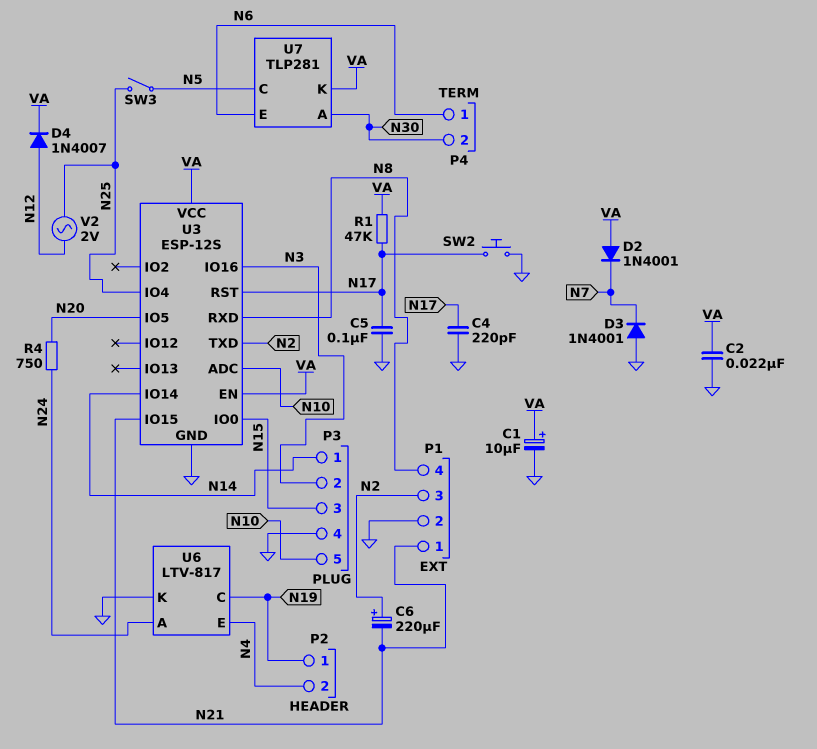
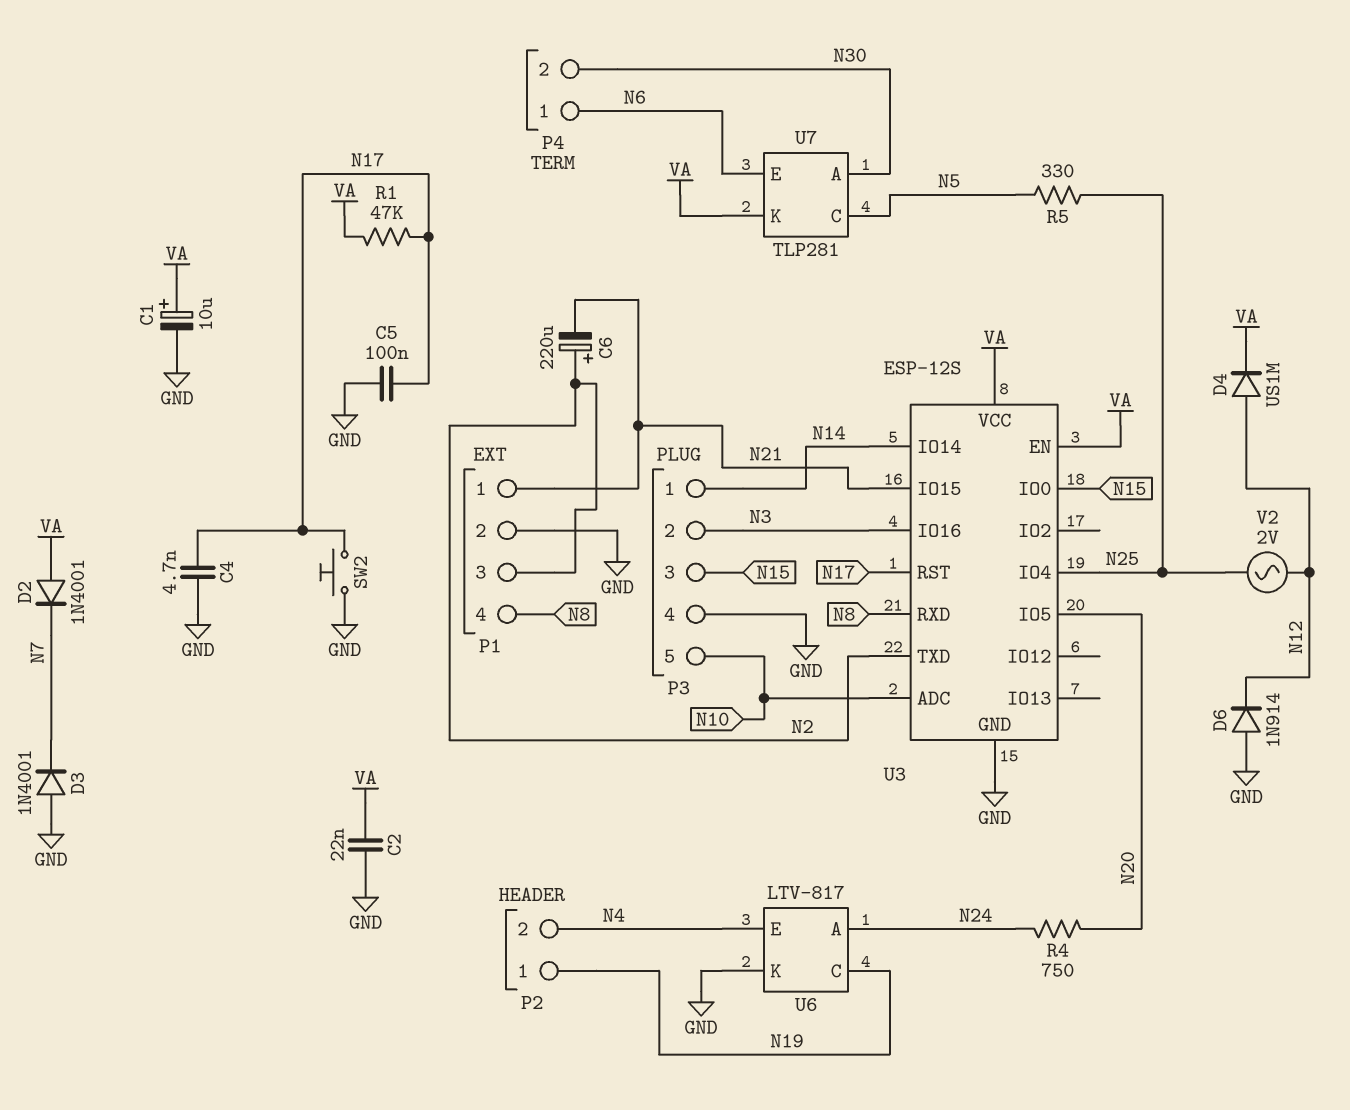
C4: 220pF (GND, N17) -> 4.7nF (GND, N17)
D4: diode 1N4007 (A N12, K VA) -> diode US1M (A N12, K VA)
D6: none -> diode 1N914 (A GND, K N12)
R5: none -> 330 (N5, N25)
SW3: switch (N5, N25) -> none

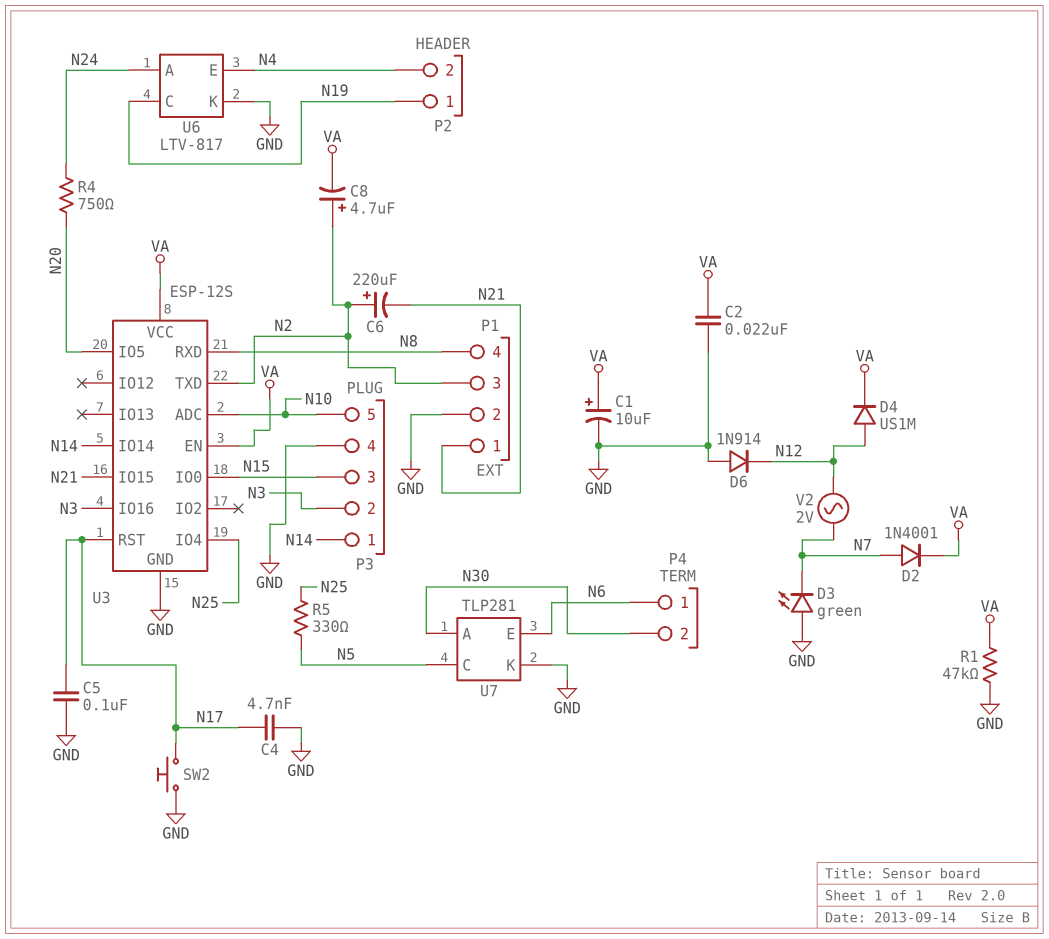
C8: none -> 4.7uF (plus N2, minus VA)
D2: diode 1N4001 (A VA, K N7) -> diode 1N4001 (A N7, K VA)
D3: diode 1N4001 (A GND, K N7) -> LED green (A GND, K N7)
R1: 47k (N17, VA) -> 47k (GND, VA)
U7 pin K: VA -> GND
V2: AC 2V (N12, N25) -> AC 2V (N7, N12)

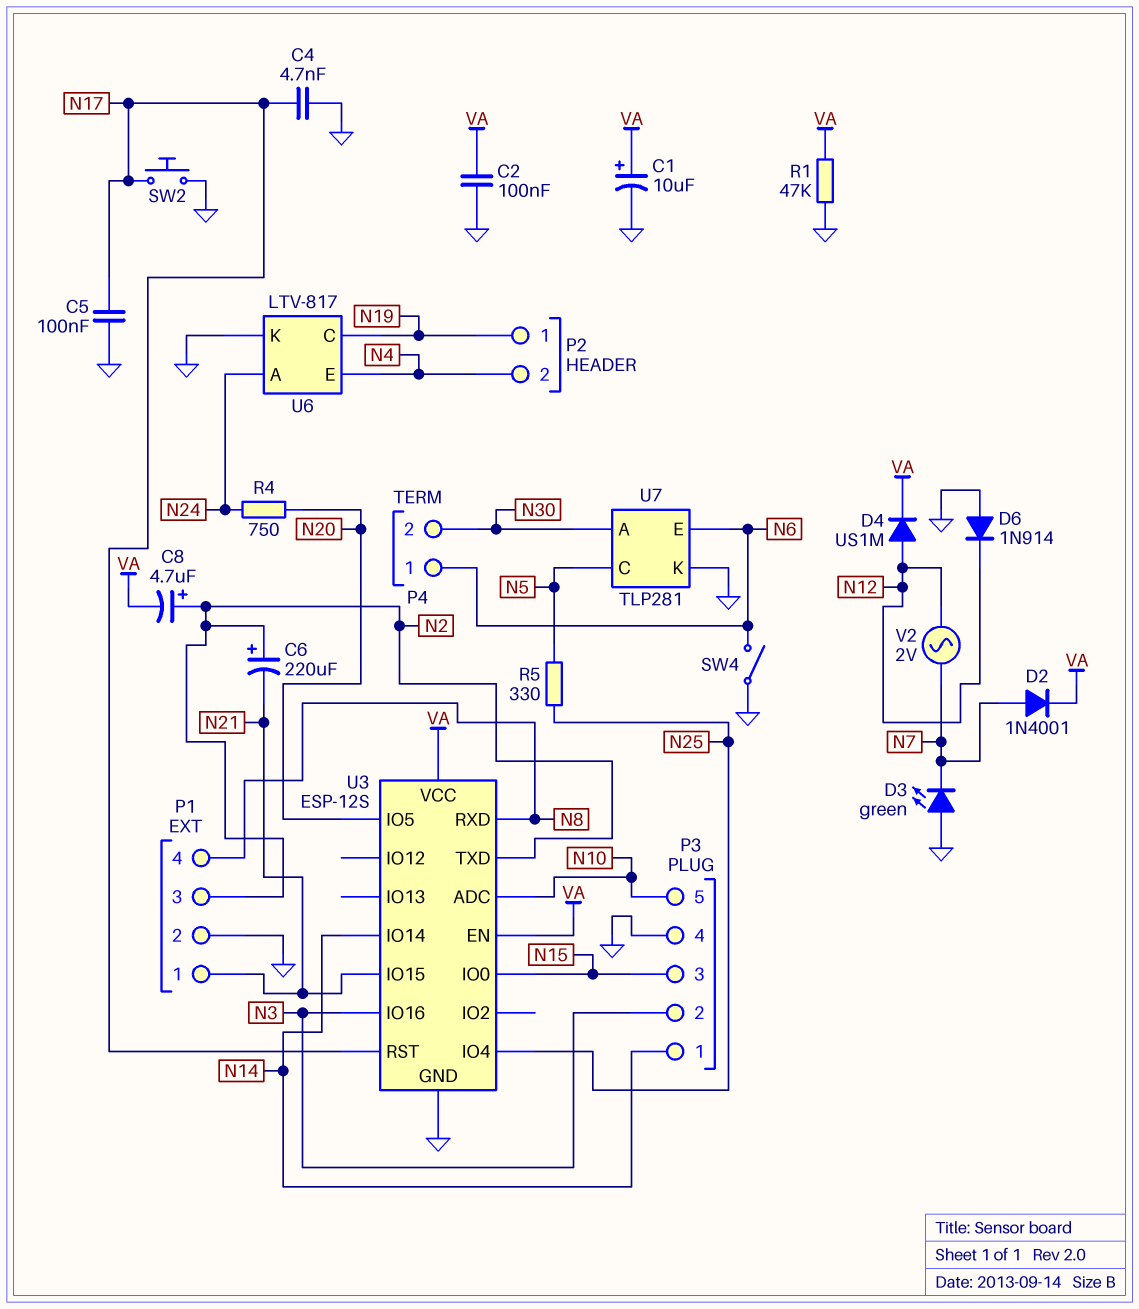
C2: 22nF (GND, VA) -> 100nF (GND, VA)
SW4: none -> switch (GND, N6)

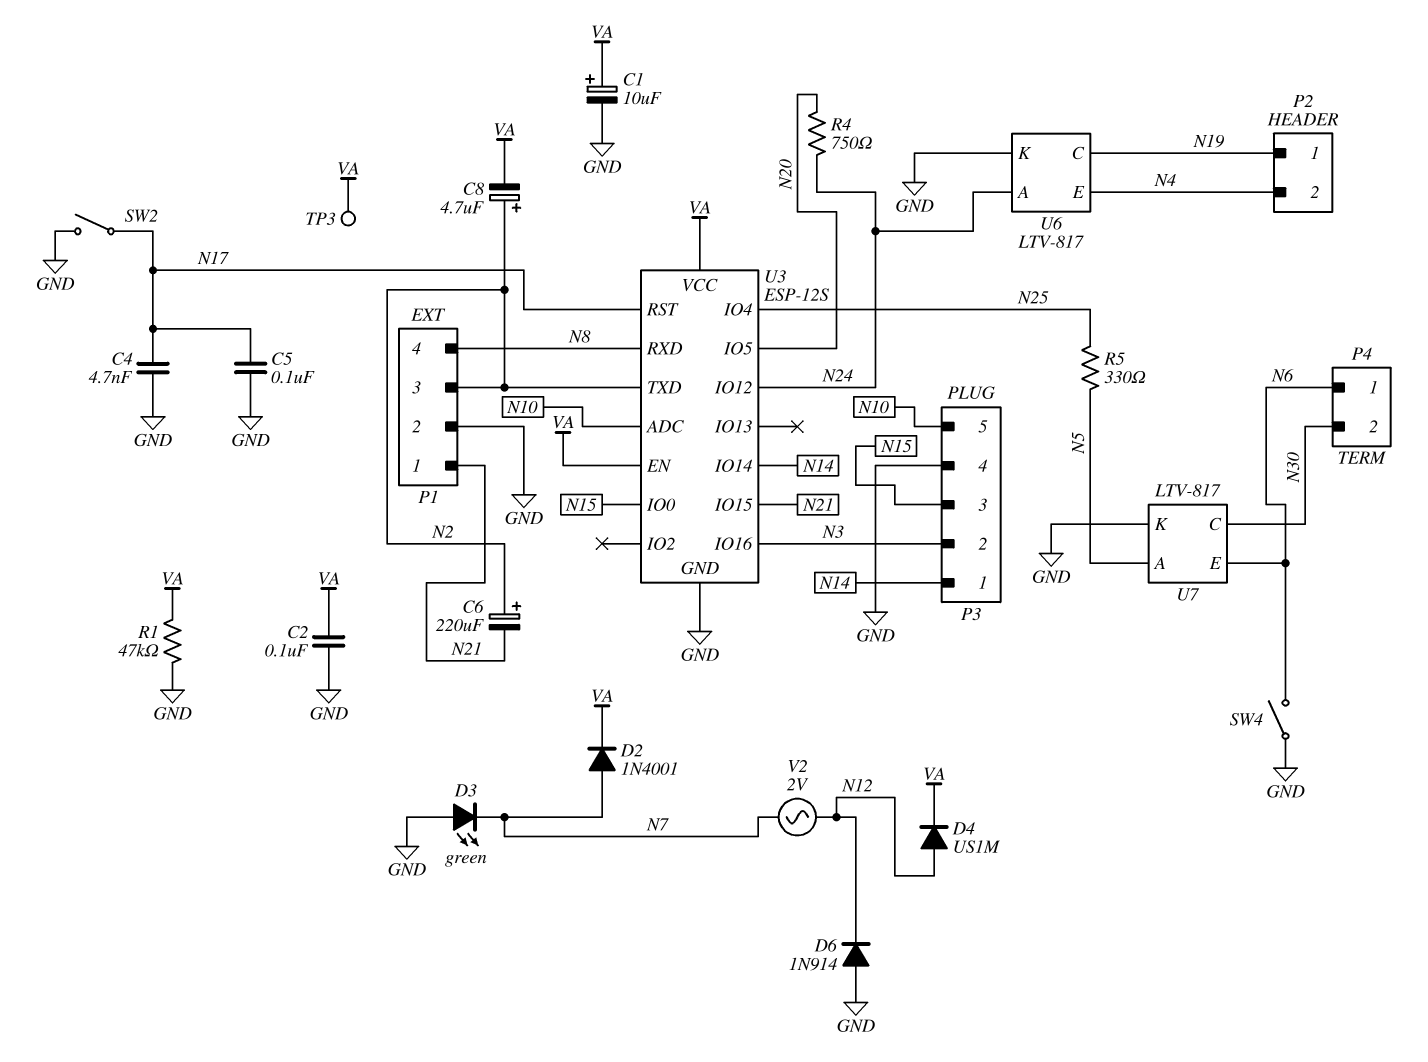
SW2: button (GND, N17) -> switch (GND, N17)
TP3: none -> test point (VA)
U3 pin IO12: none -> N24
U7: TLP281 -> LTV-817
U7 pin A: N30 -> N5
U7 pin C: N5 -> N30

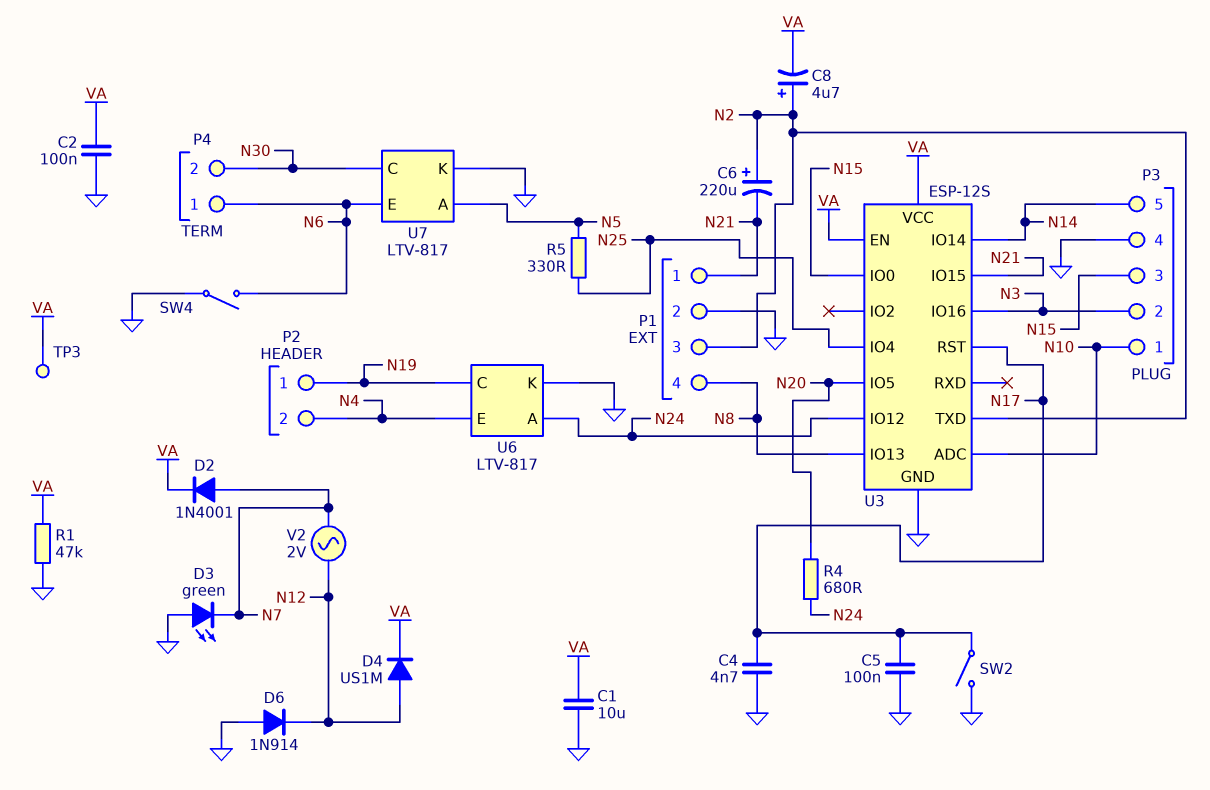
C1: 10uF (plus VA, minus GND) -> 10uF (GND, VA)
P3 pin 1: N14 -> N10
P3 pin 5: N10 -> N14
R4: 750 (N20, N24) -> 680 (N20, N24)
U3 pin IO13: none -> N8
U3 pin RXD: N8 -> none

